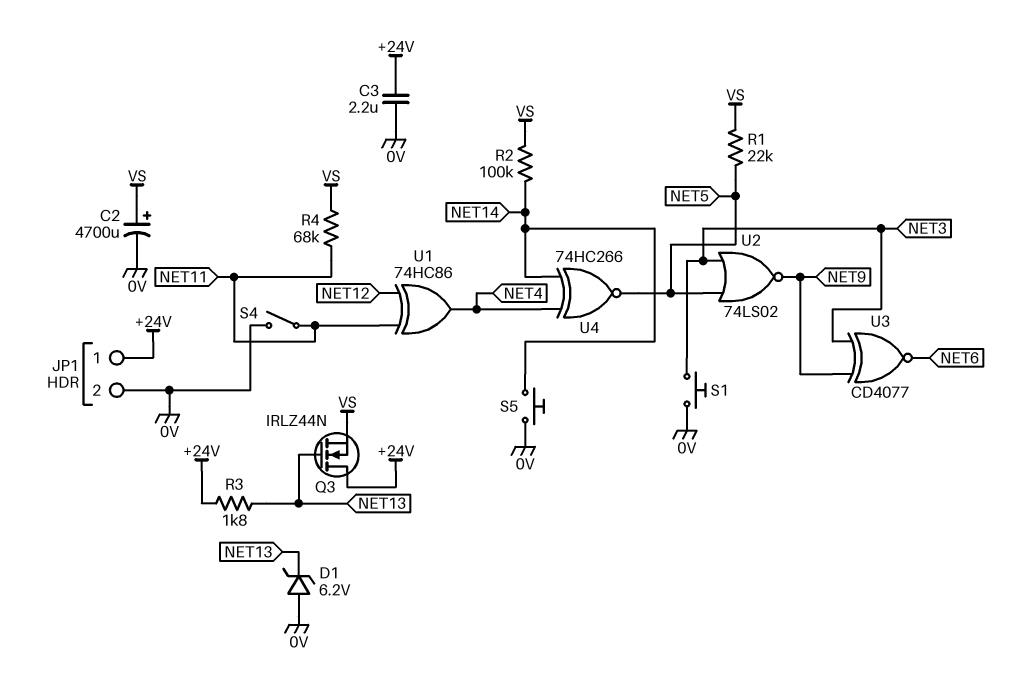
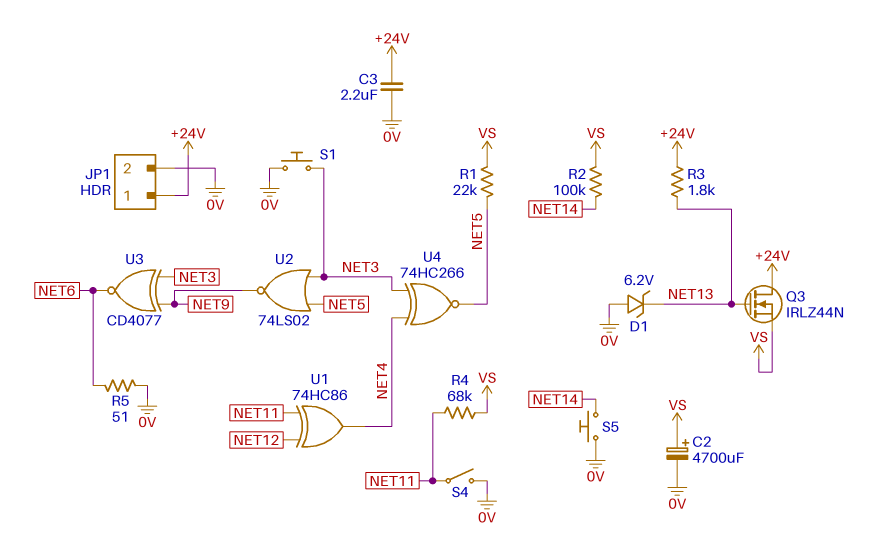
R5: none -> 51 (0V, NET6)
U4: XNOR 74HC266 (in NET4, in NET14, out NET5) -> XNOR 74HC266 (in NET3, in NET4, out NET5)

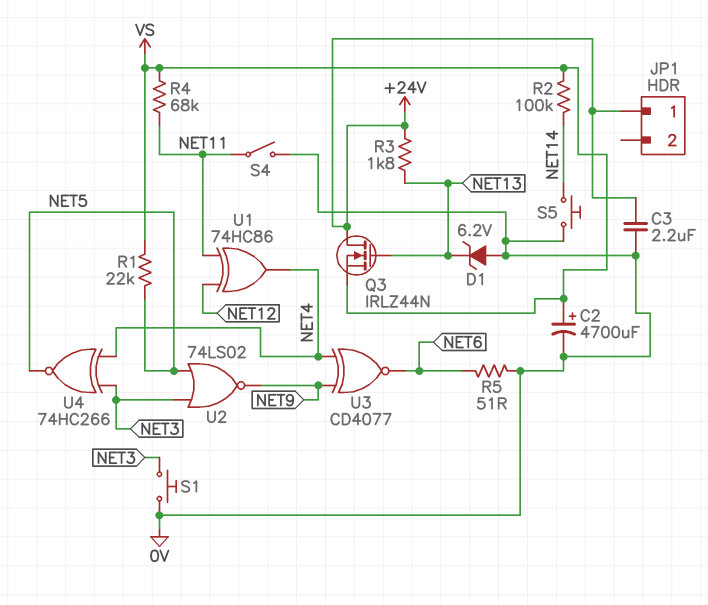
JP1 pin 2: 0V -> none
U3: XNOR CD4077 (in NET3, in NET9, out NET6) -> XNOR CD4077 (in NET4, in NET9, out NET6)

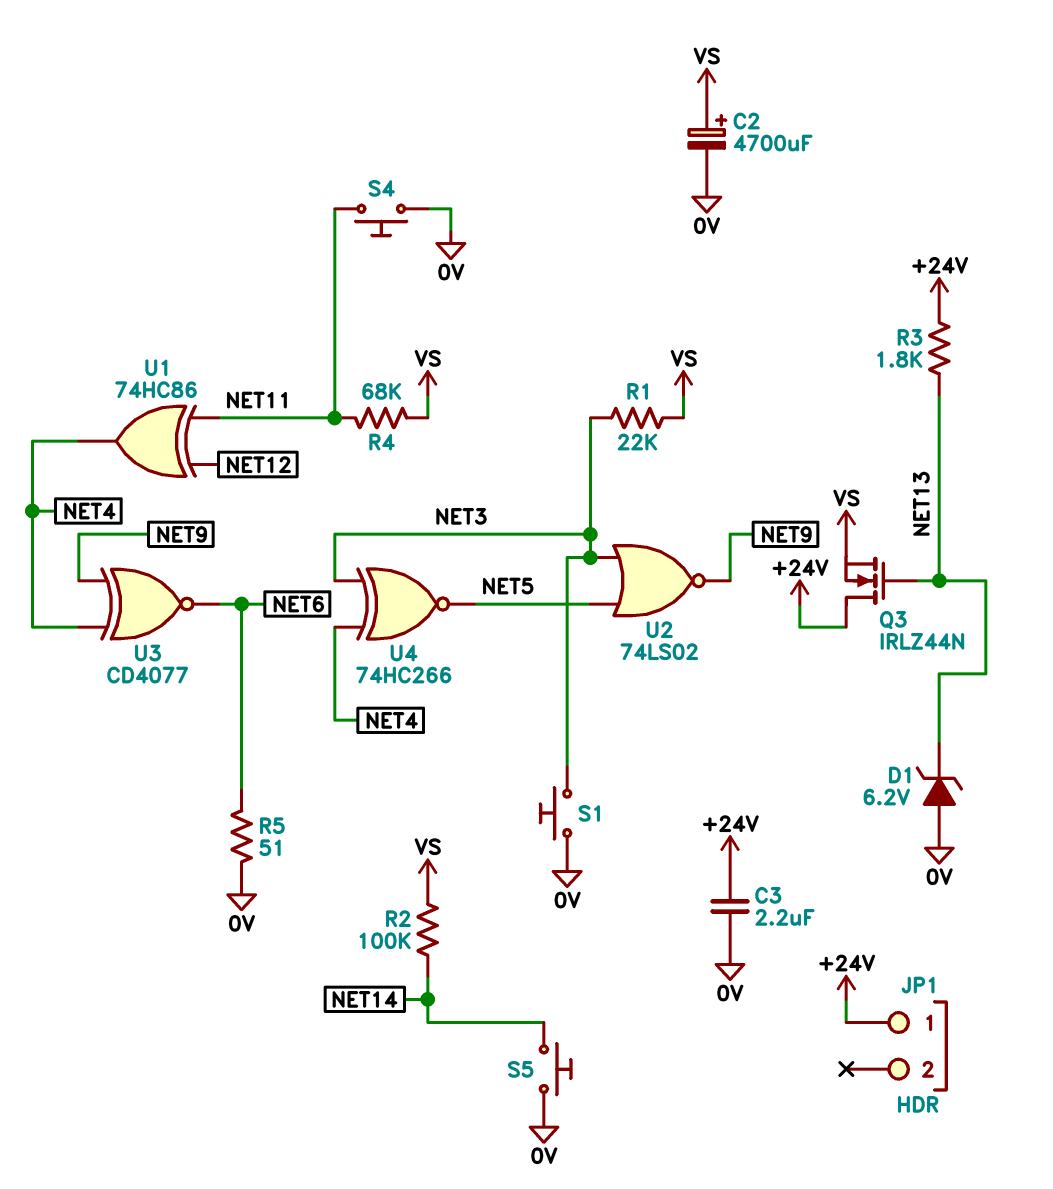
R1: 22k (NET5, VS) -> 22k (NET3, VS)
S4: switch (0V, NET11) -> button (0V, NET11)

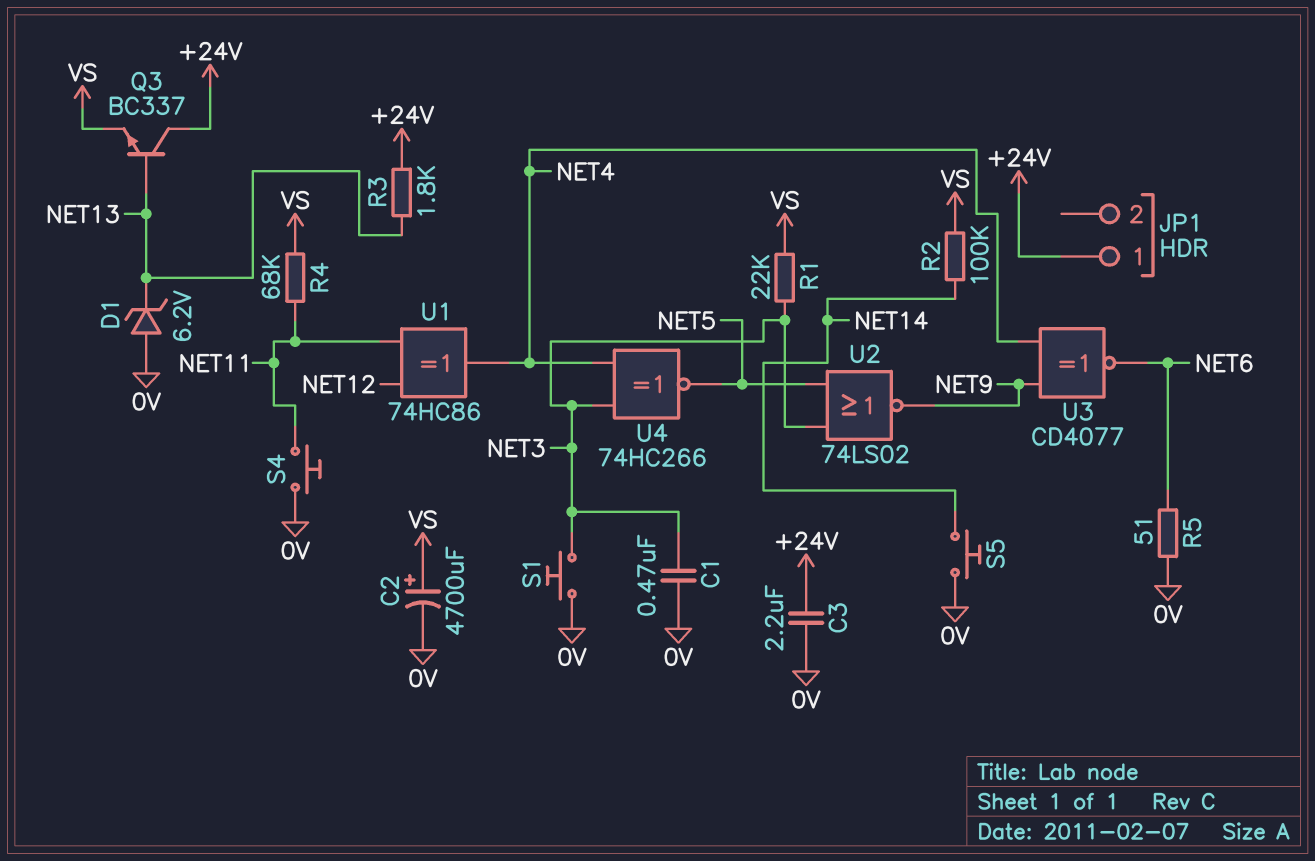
C1: none -> 470nF (0V, NET3)
Q3: NMOS IRLZ44N (G NET13, D +24V, S VS) -> NPN BC337 (B NET13, C +24V, E VS)

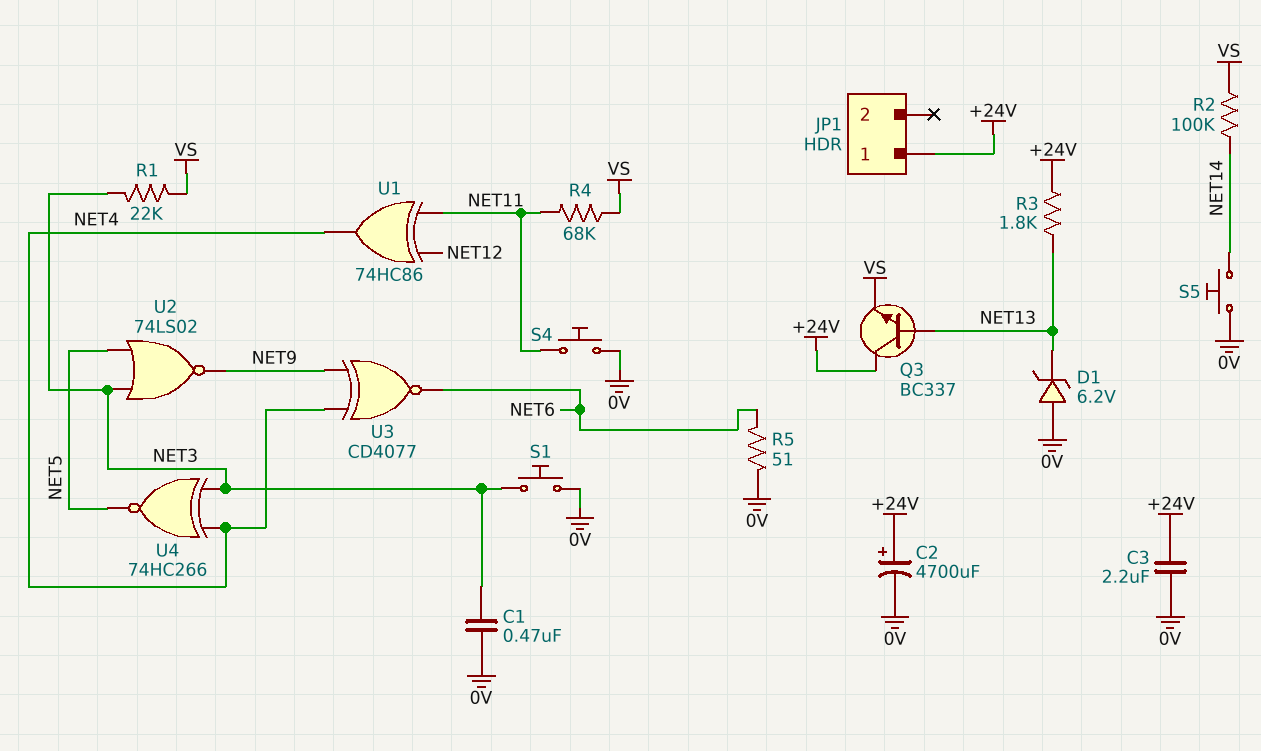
C2: 4700uF (plus VS, minus 0V) -> 4700uF (plus +24V, minus 0V)

